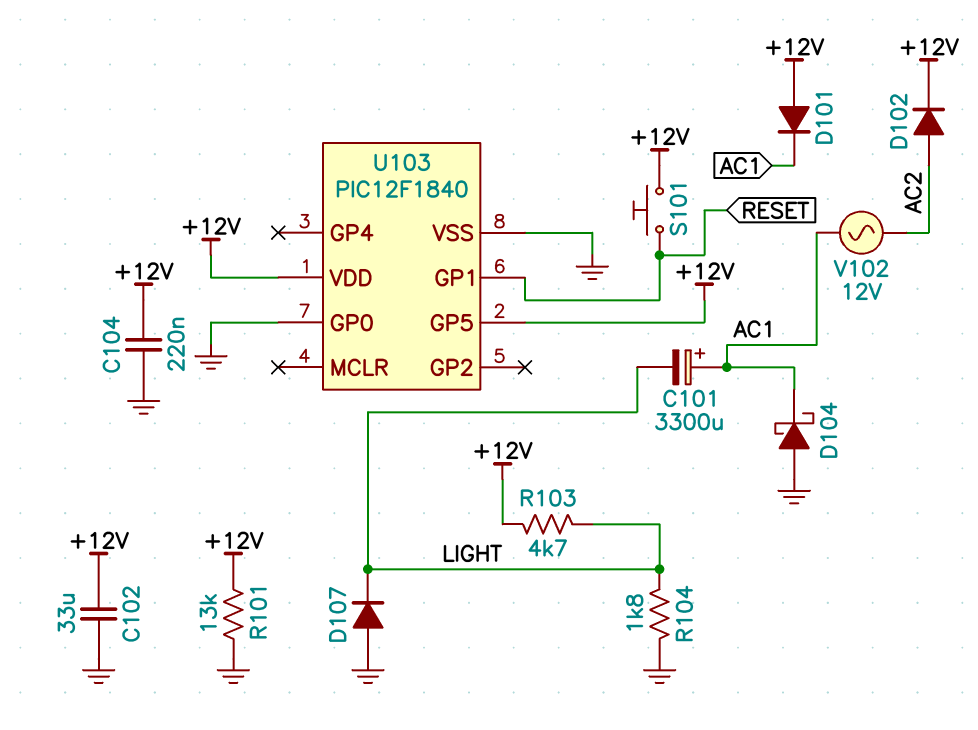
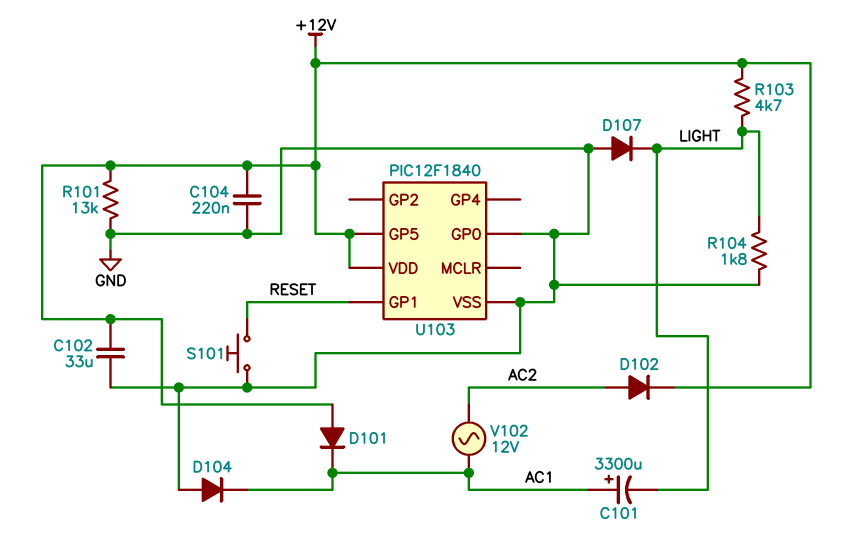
D104: schottky (A GND, K AC1) -> diode (A GND, K AC1)
S101: button (+12V, RESET) -> button (GND, RESET)

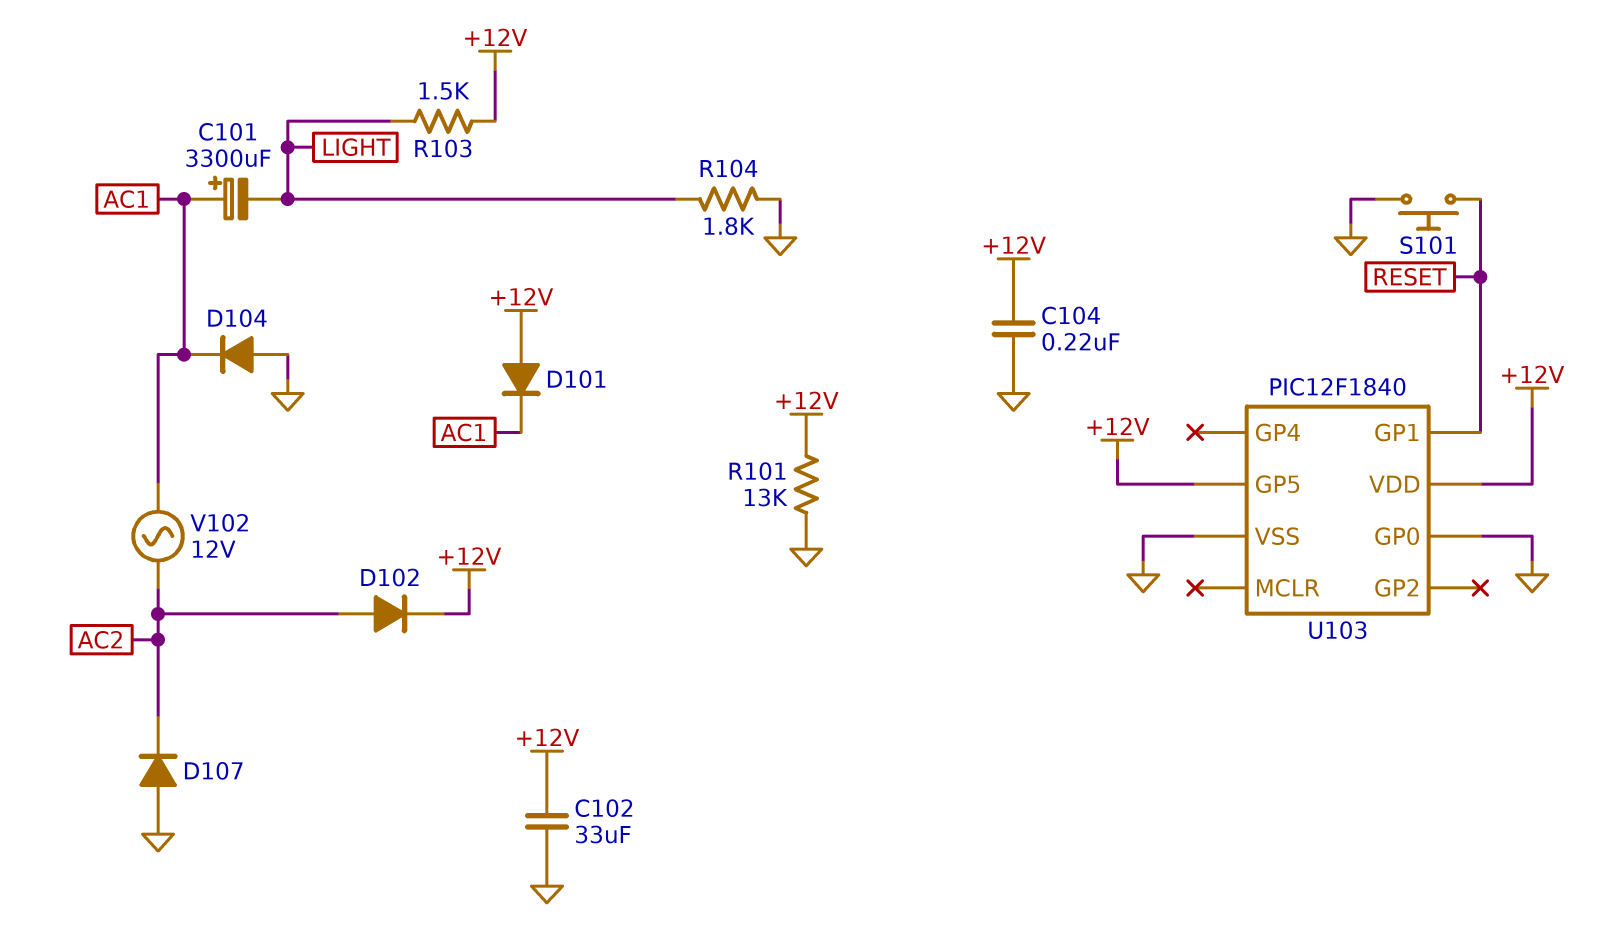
D107: diode (A GND, K LIGHT) -> diode (A GND, K AC2)
R103: 4.7k (+12V, LIGHT) -> 1.5k (+12V, LIGHT)

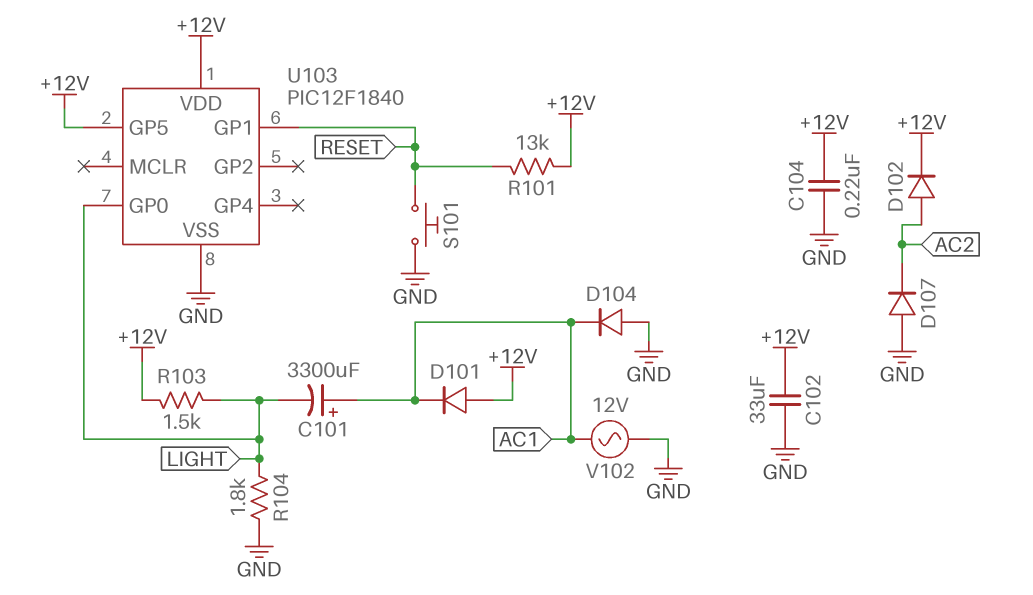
R101: 13k (+12V, GND) -> 13k (+12V, RESET)
U103 pin GP0: GND -> LIGHT
V102: AC 12V (AC1, AC2) -> AC 12V (AC1, GND)

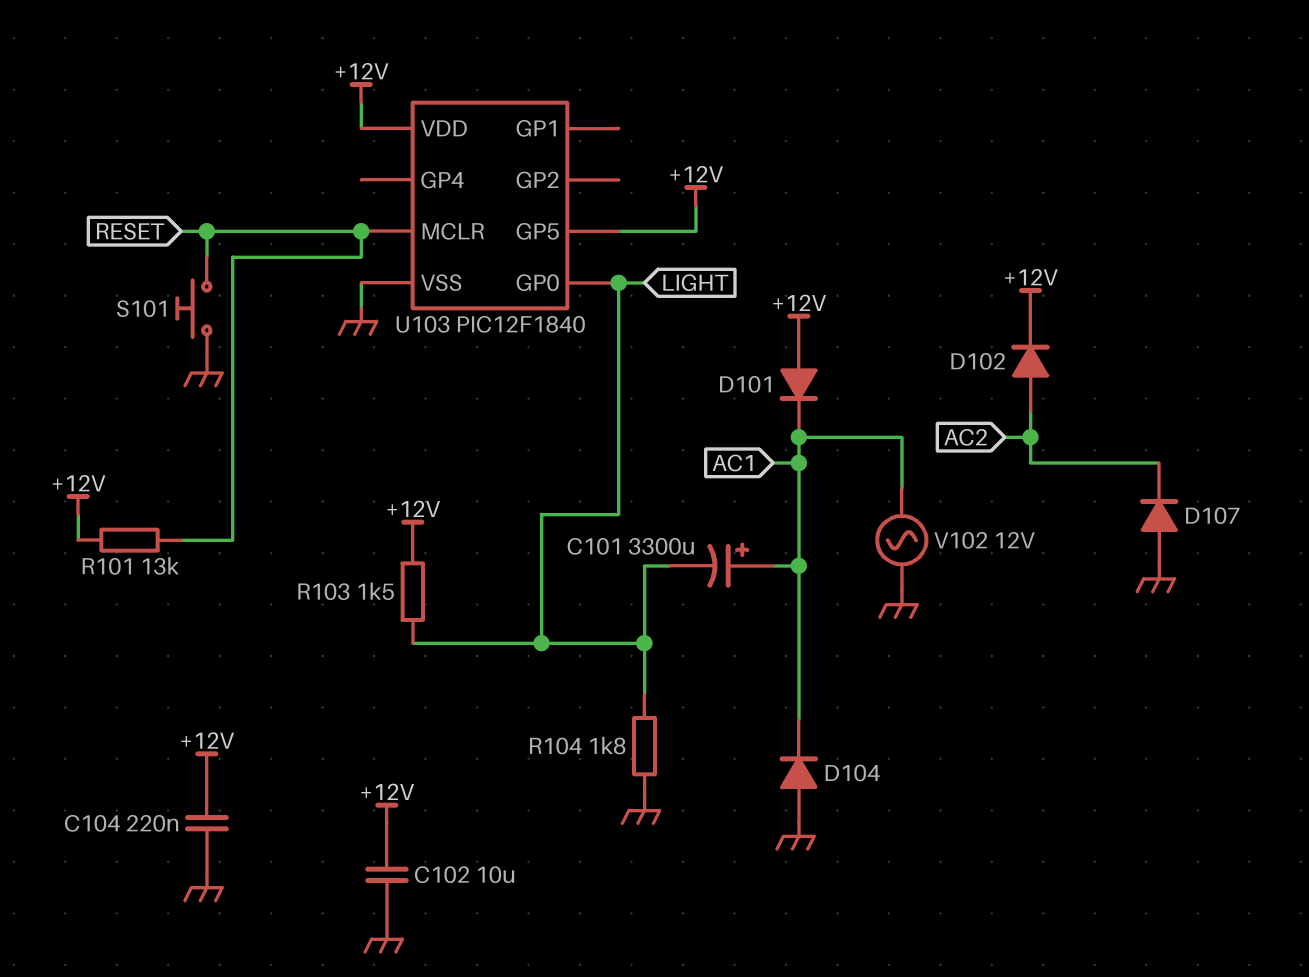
C102: 33uF (+12V, GND) -> 10uF (+12V, GND)
U103 pin GP1: RESET -> none
U103 pin MCLR: none -> RESET

